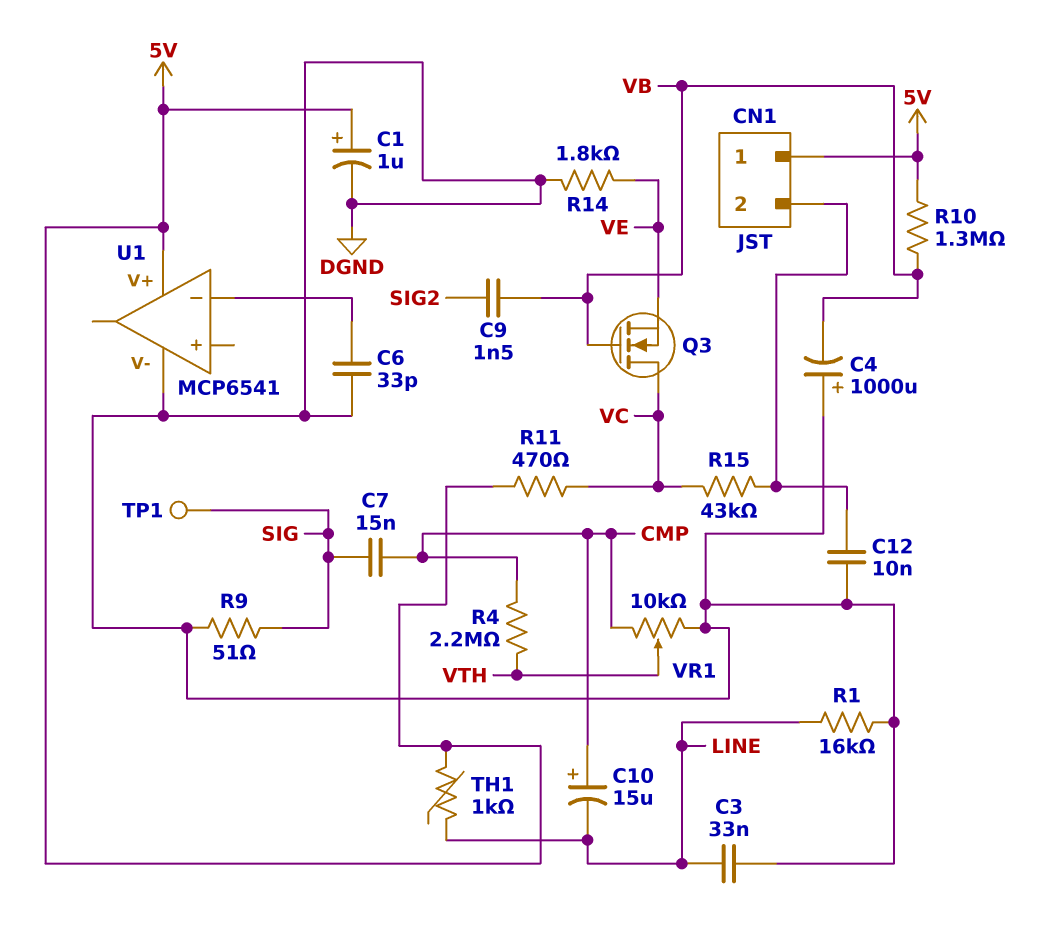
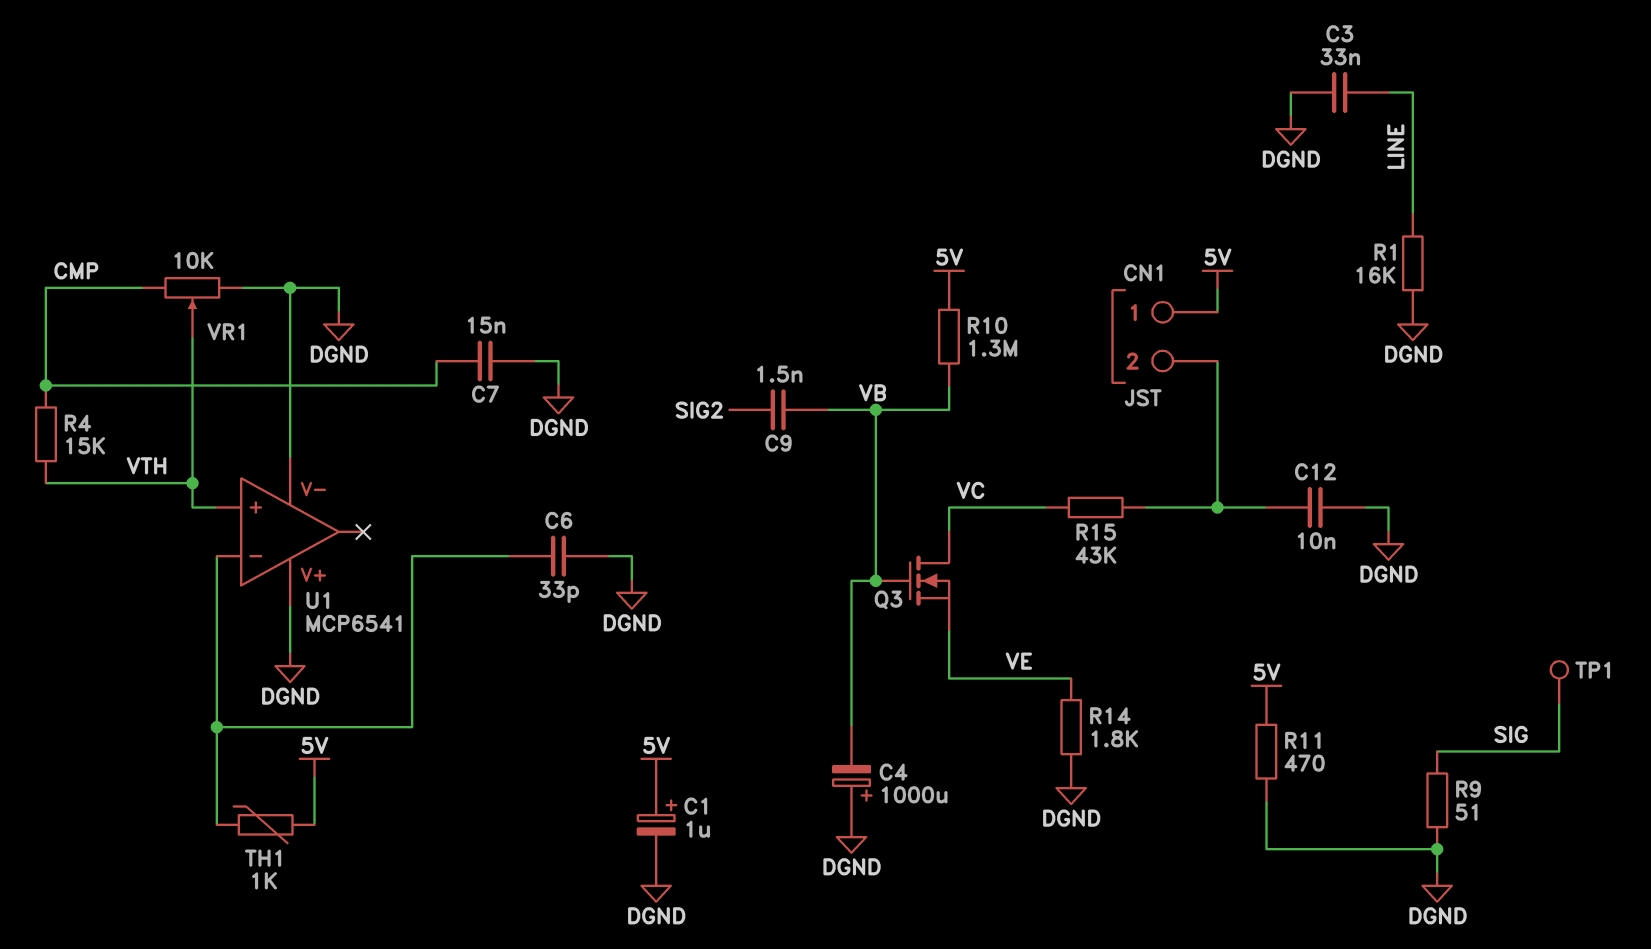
C7: 15nF (CMP, SIG) -> 15nF (CMP, DGND)
C10: 15uF (plus CMP, minus LINE) -> none
R4: 2.2M (CMP, VTH) -> 15k (CMP, VTH)
R11: 470 (5V, VC) -> 470 (5V, DGND)
TH1: 1k (5V, LINE) -> 1k (5V, U1/in-)
U1 pin V+: 5V -> DGND
U1 pin in+: none -> VTH

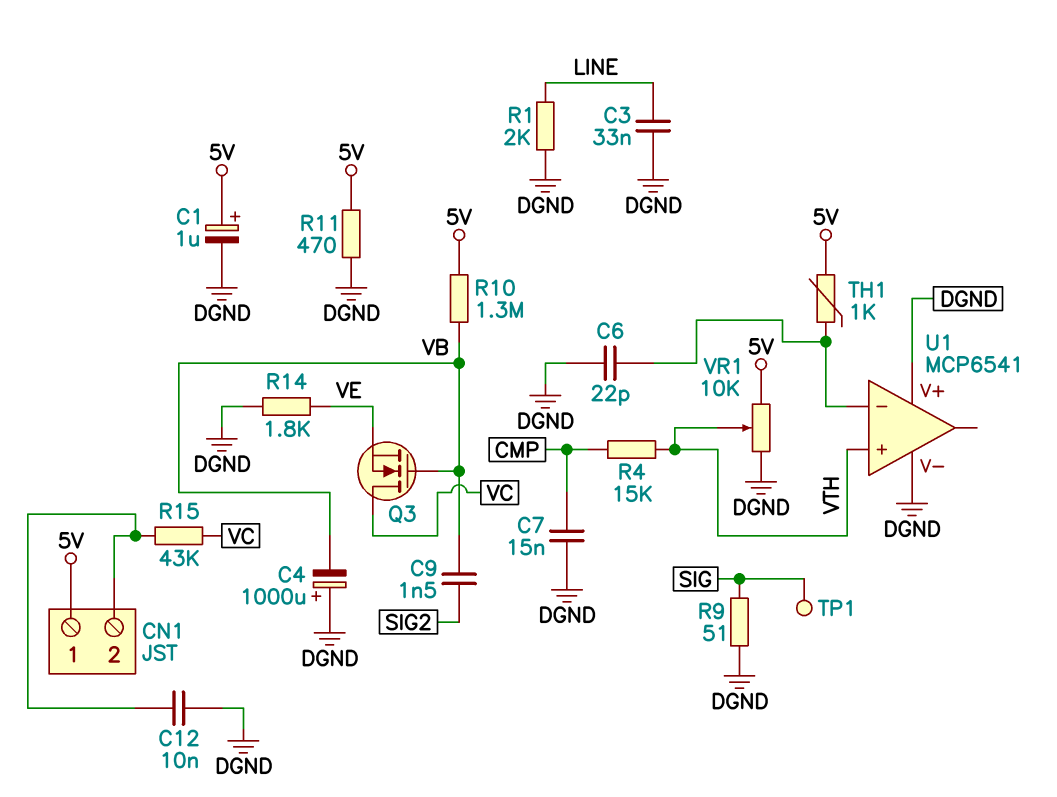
C6: 33pF (DGND, U1/in-) -> 22pF (DGND, U1/in-)
R1: 16k (DGND, LINE) -> 2k (DGND, LINE)
VR1: 10k (CMP, DGND, wiper VTH) -> 10k (5V, DGND, wiper VTH)

